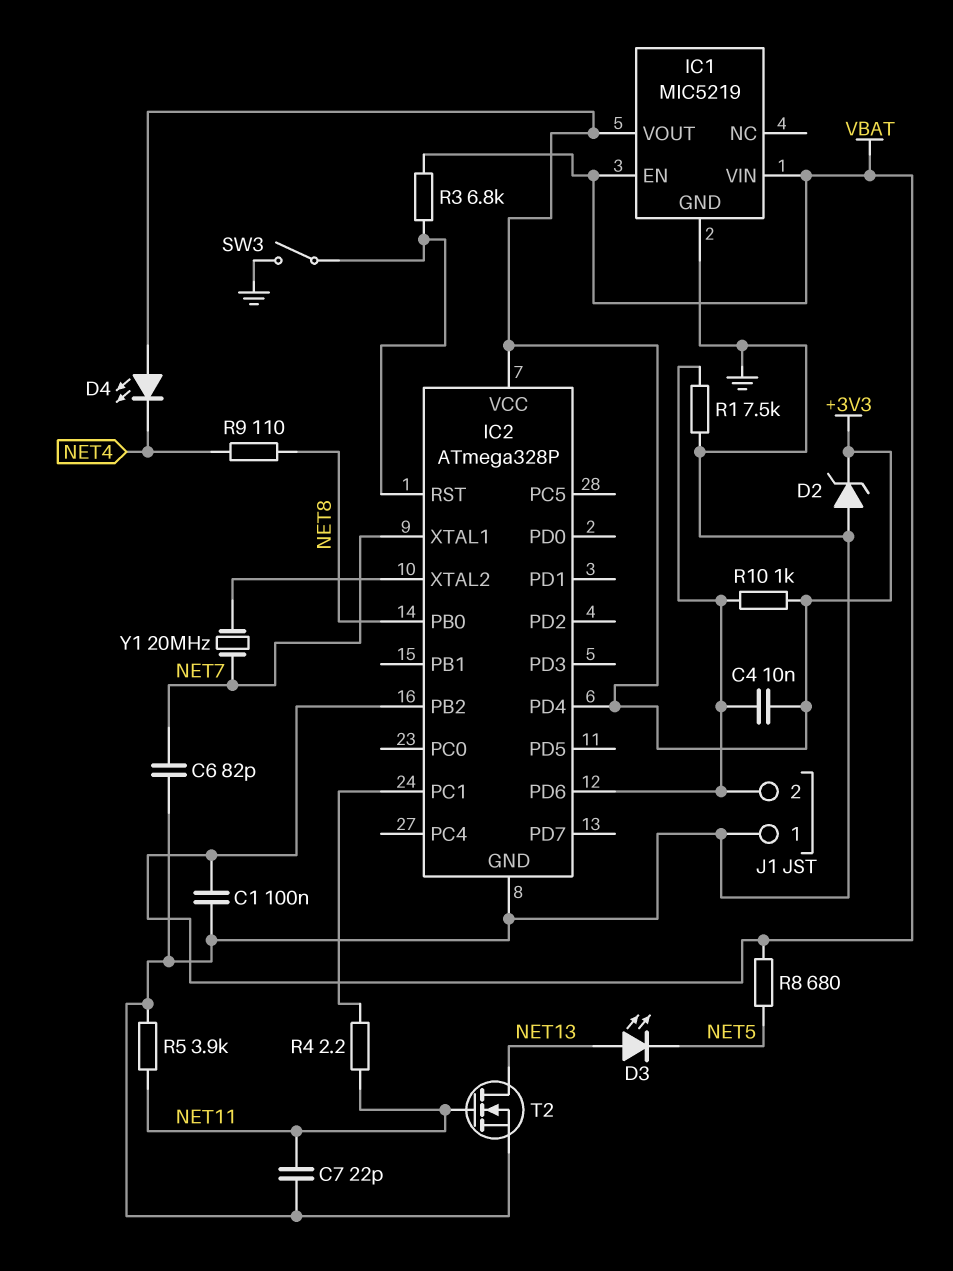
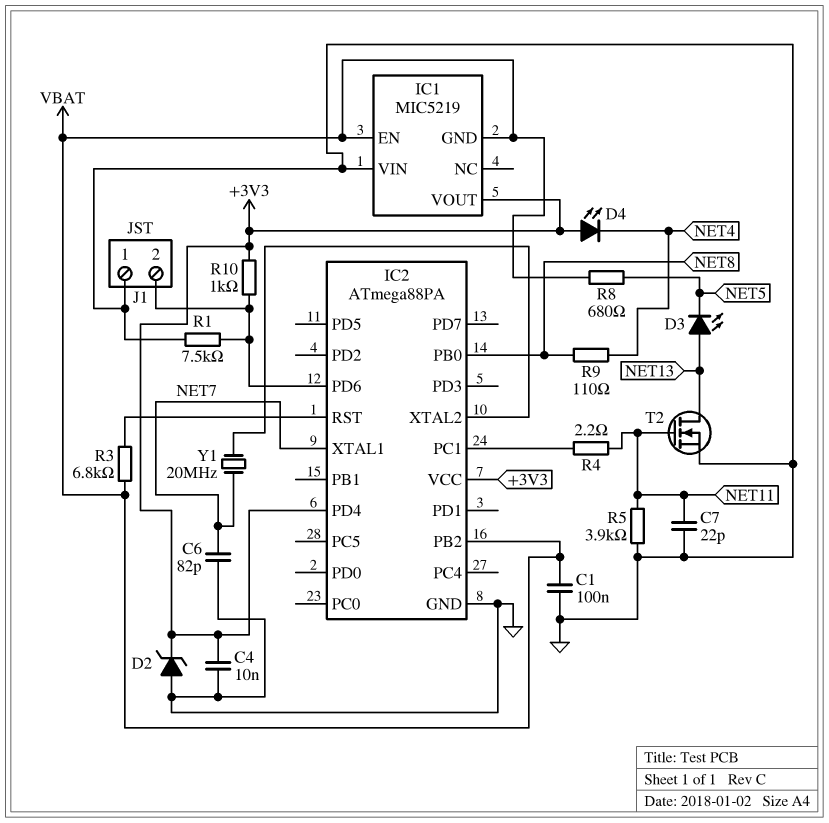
C4: 10nF (+3V3, IC2/PD6) -> 10nF (+3V3, GND)
IC1 pin GND: GND -> VBAT
IC1 pin VIN: VBAT -> GND
IC2: ATmega328P -> ATmega88PA
SW3: switch (GND, IC2/RST) -> none

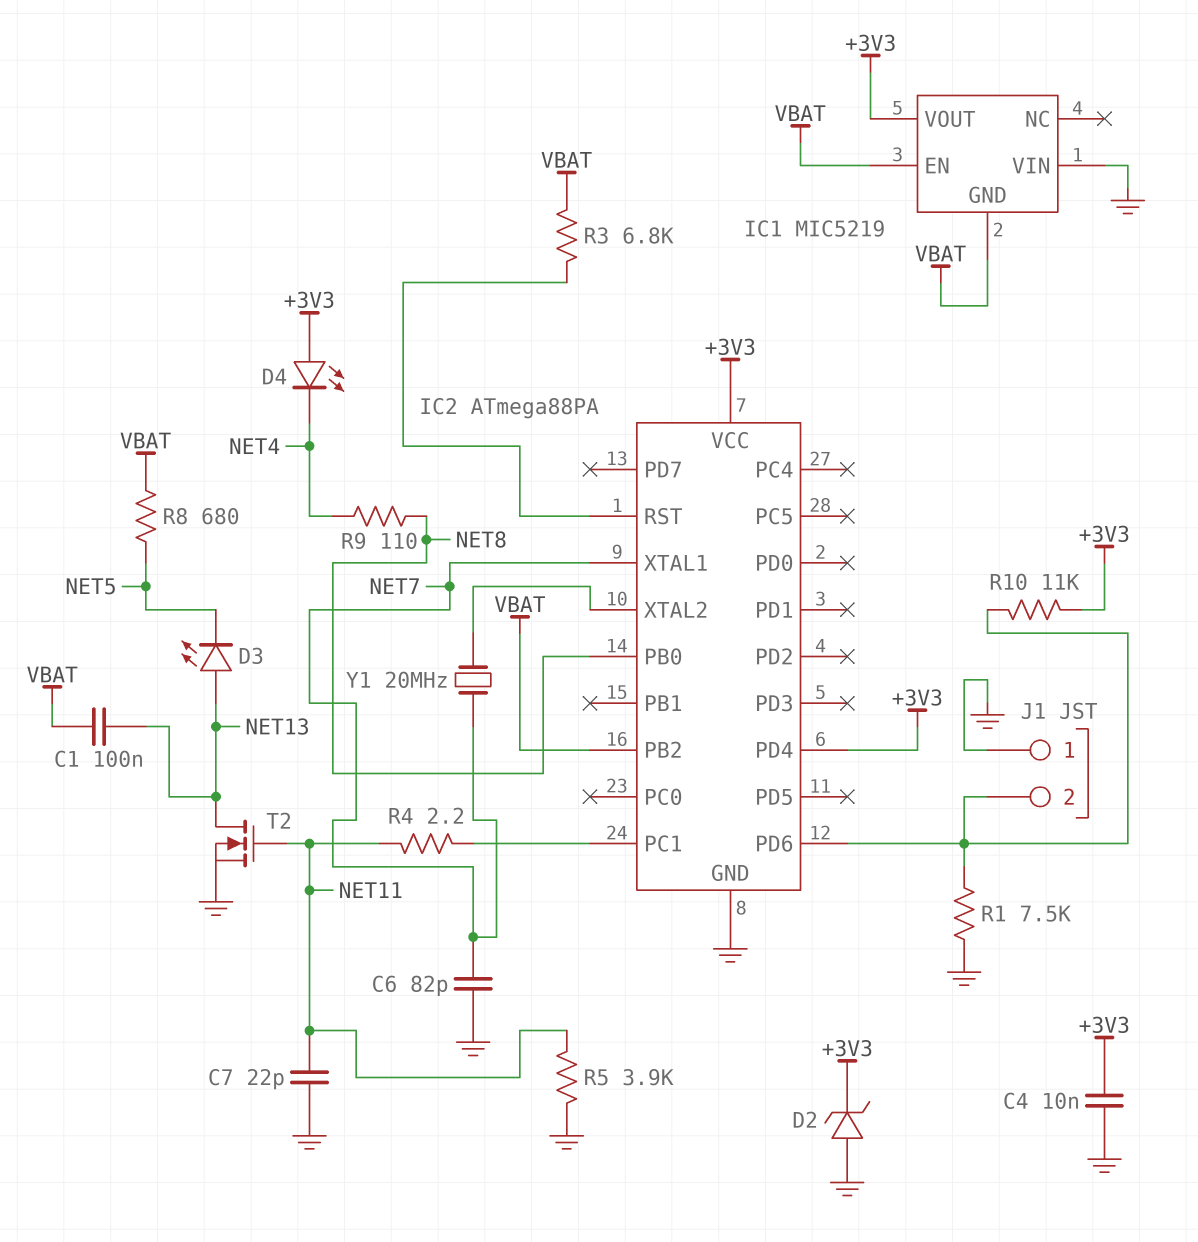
C1: 100nF (GND, VBAT) -> 100nF (NET13, VBAT)
R10: 1k (+3V3, IC2/PD6) -> 11k (+3V3, IC2/PD6)

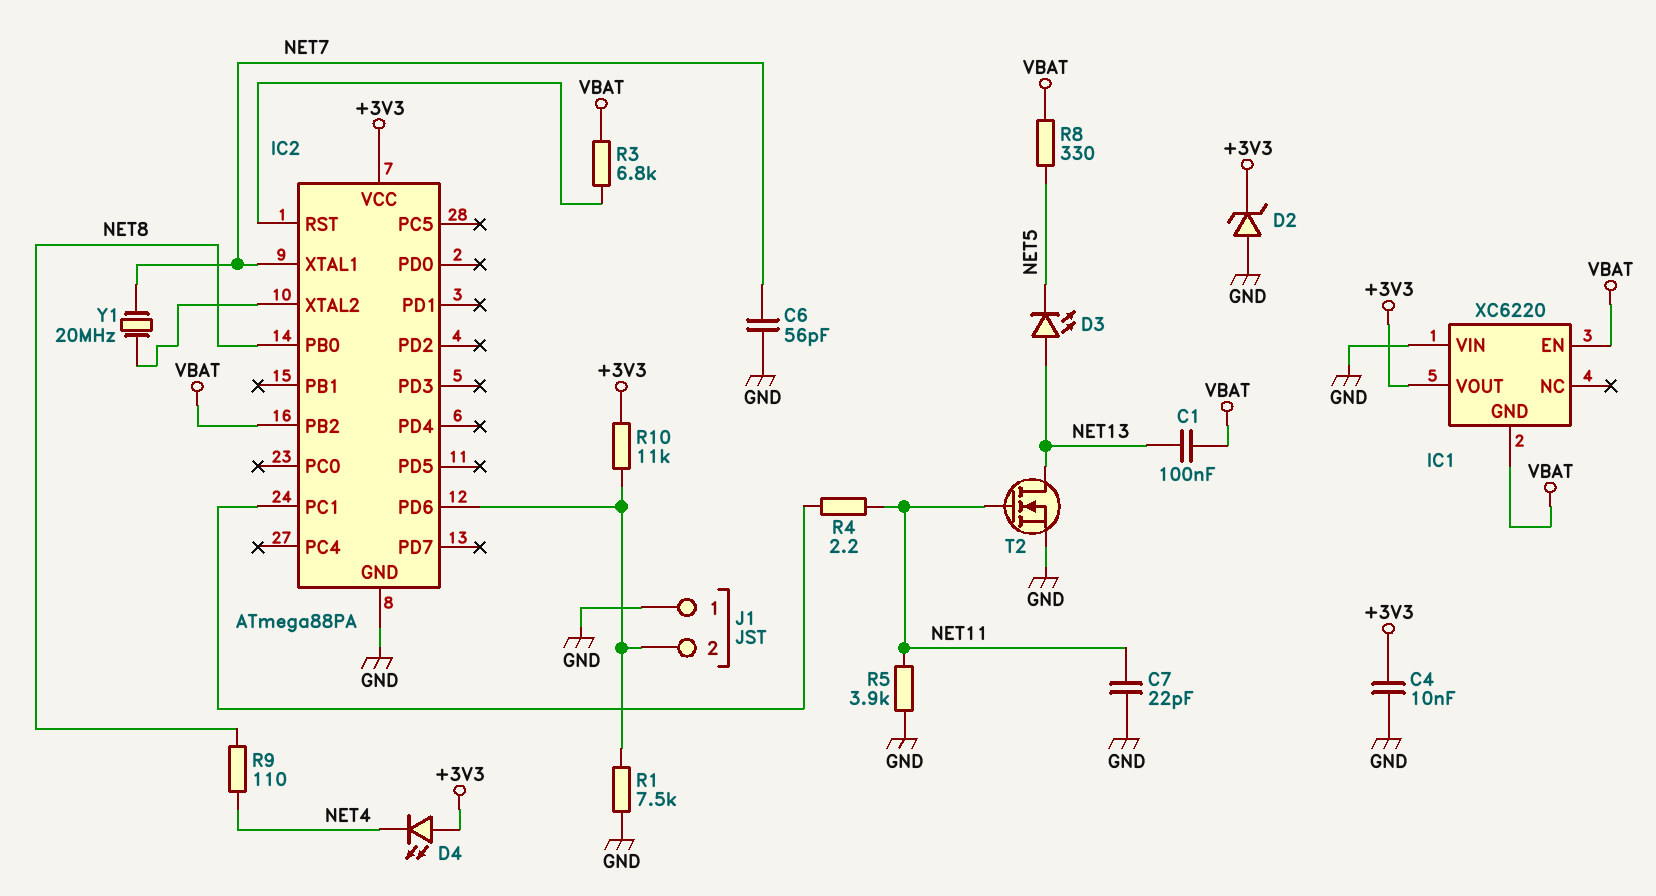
C6: 82pF (GND, NET7) -> 56pF (GND, NET7)
IC1: MIC5219 -> XC6220
IC2 pin PD4: +3V3 -> none
R8: 680 (NET5, VBAT) -> 330 (NET5, VBAT)

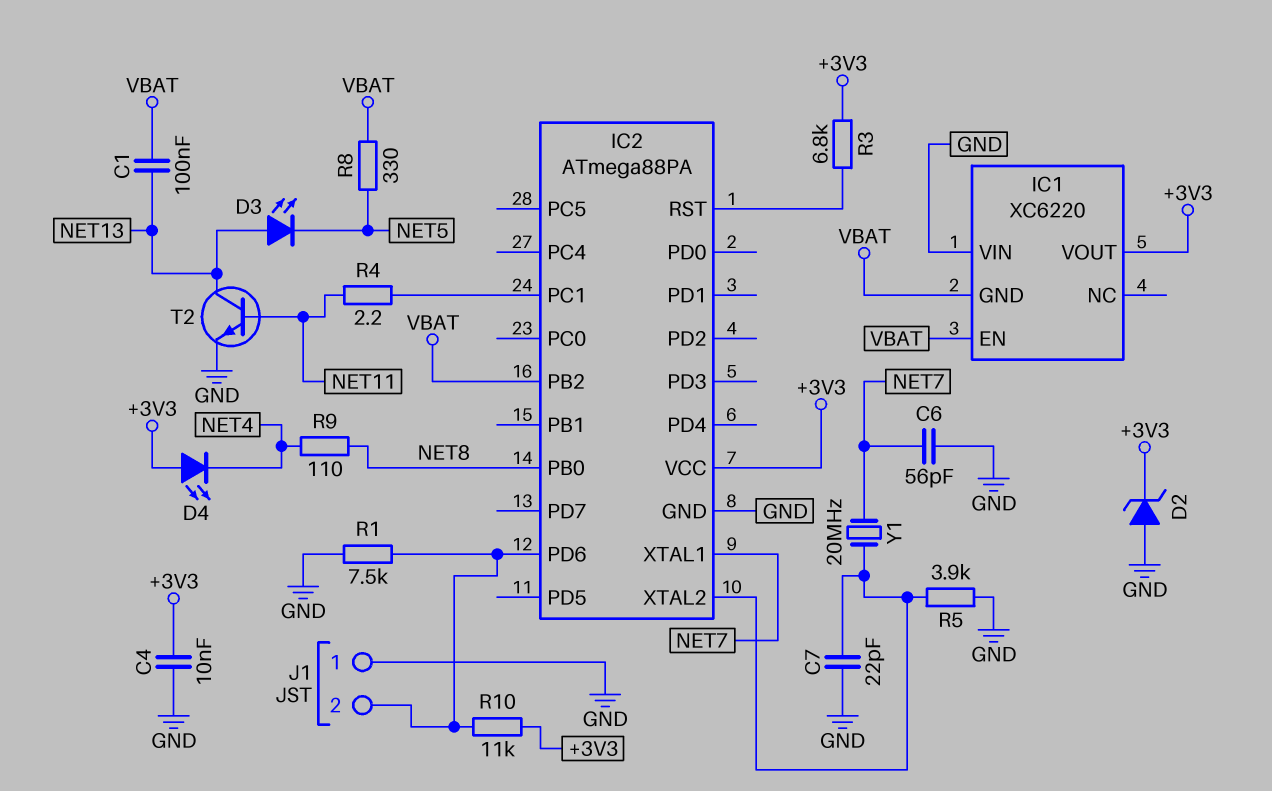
C7: 22pF (GND, NET11) -> 22pF (GND, IC2/XTAL2)
R3: 6.8k (IC2/RST, VBAT) -> 6.8k (+3V3, IC2/RST)
R5: 3.9k (GND, NET11) -> 3.9k (GND, IC2/XTAL2)
T2: NMOS (G NET11, D NET13, S GND) -> NPN (B NET11, C NET13, E GND)

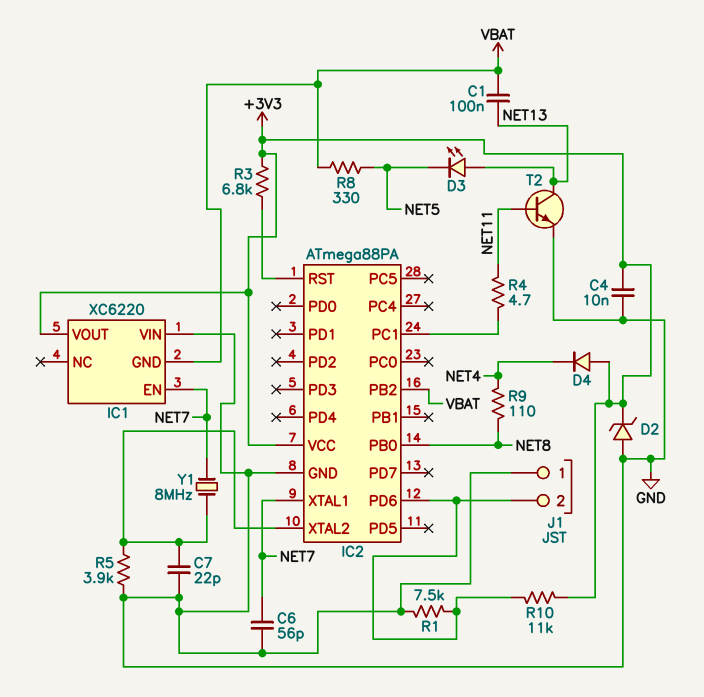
D4: LED (A +3V3, K NET4) -> diode (A +3V3, K NET4)
IC1 pin EN: VBAT -> NET7
R4: 2.2 (IC2/PC1, NET11) -> 4.7 (IC2/PC1, NET11)
Y1: 20MHz (IC2/XTAL2, NET7) -> 8MHz (IC2/XTAL2, NET7)

